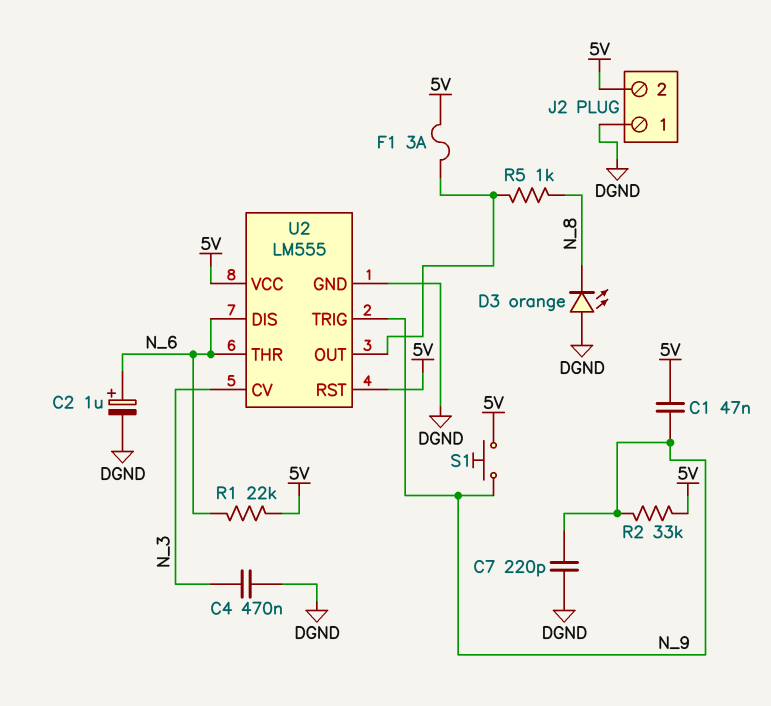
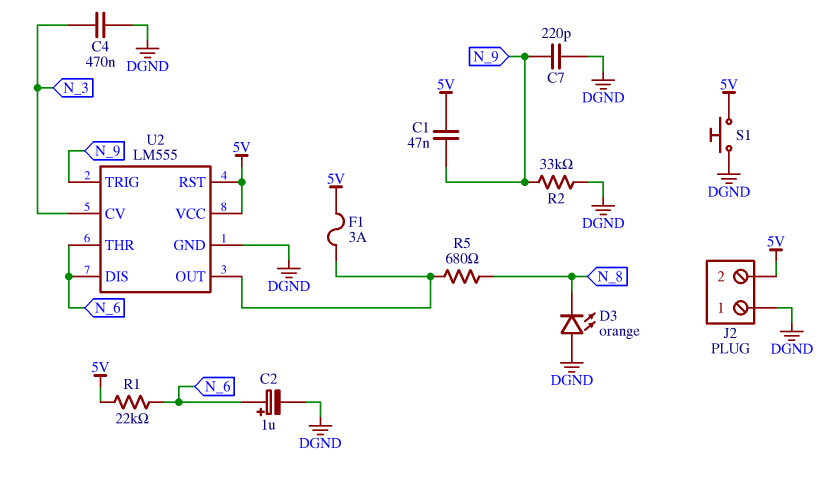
R2: 33k (5V, N_9) -> 33k (DGND, N_9)
R5: 1k (N_8, U2/OUT) -> 680 (N_8, U2/OUT)
S1: button (5V, N_9) -> button (5V, DGND)

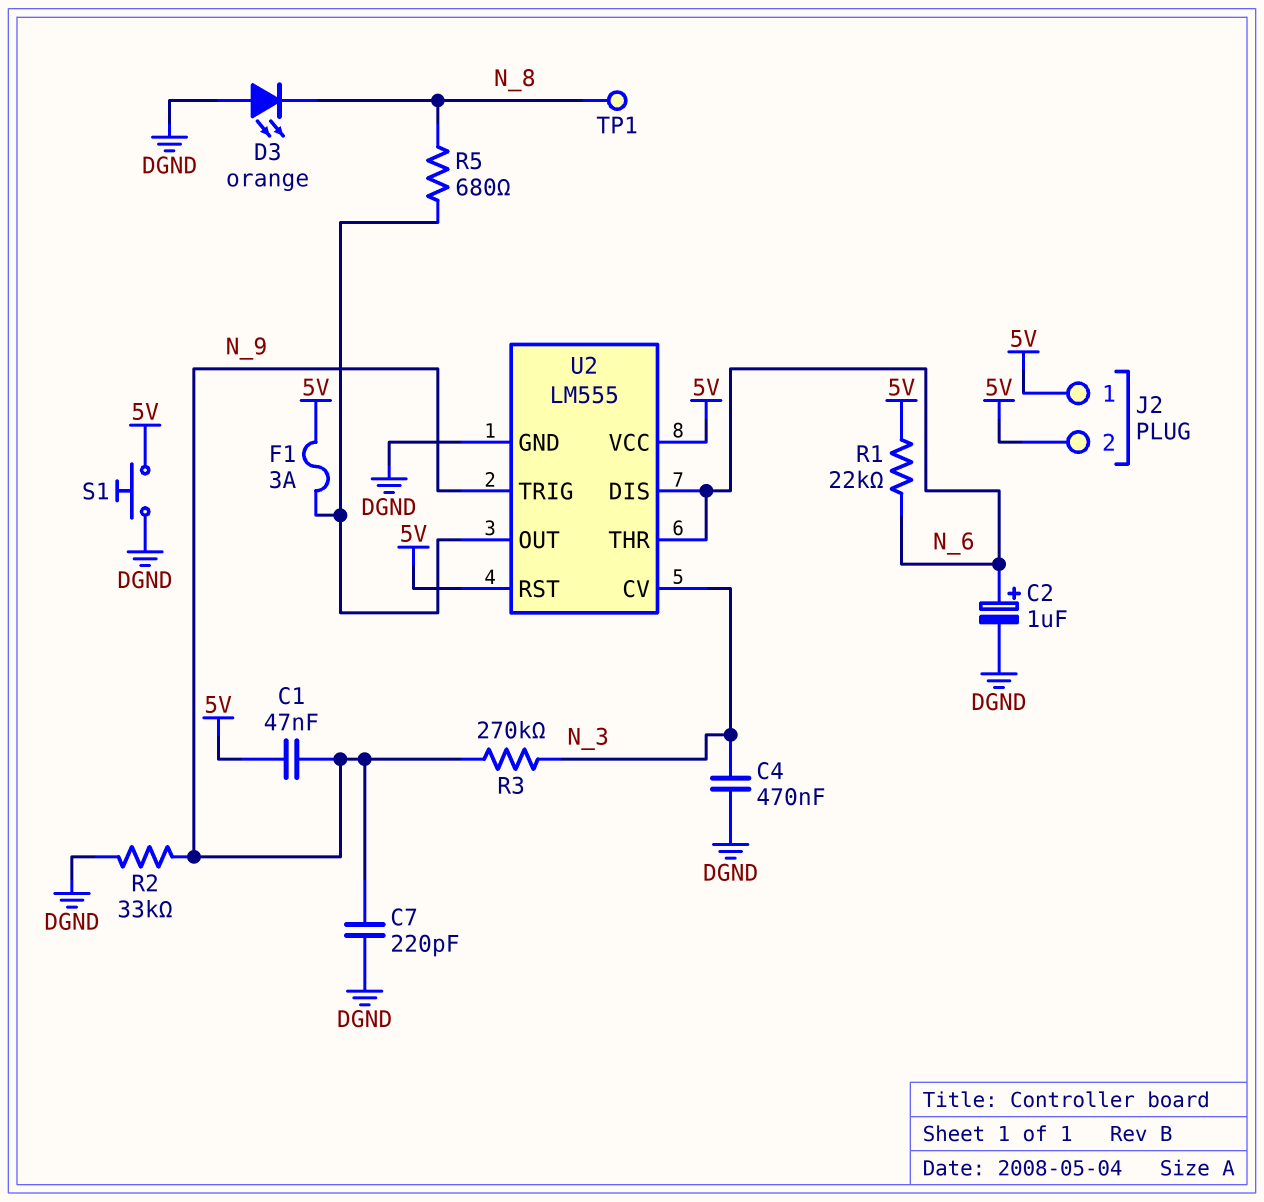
J2 pin 1: DGND -> 5V
R3: none -> 270k (N_3, N_9)
TP1: none -> test point (N_8)

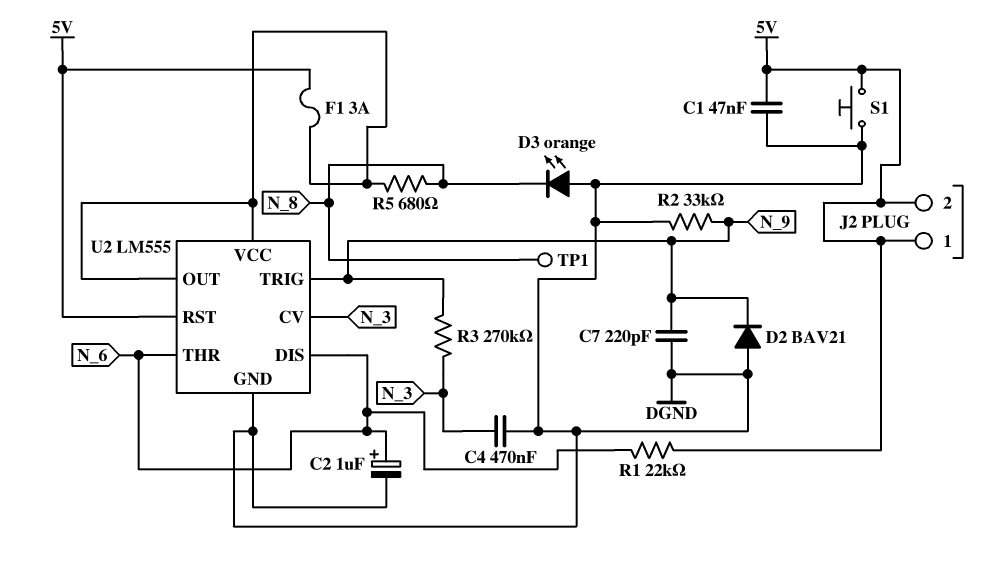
C1: 47nF (5V, N_9) -> 47nF (5V, DGND)
D2: none -> diode BAV21 (A DGND, K N_9)
U2 pin VCC: 5V -> U2/OUT

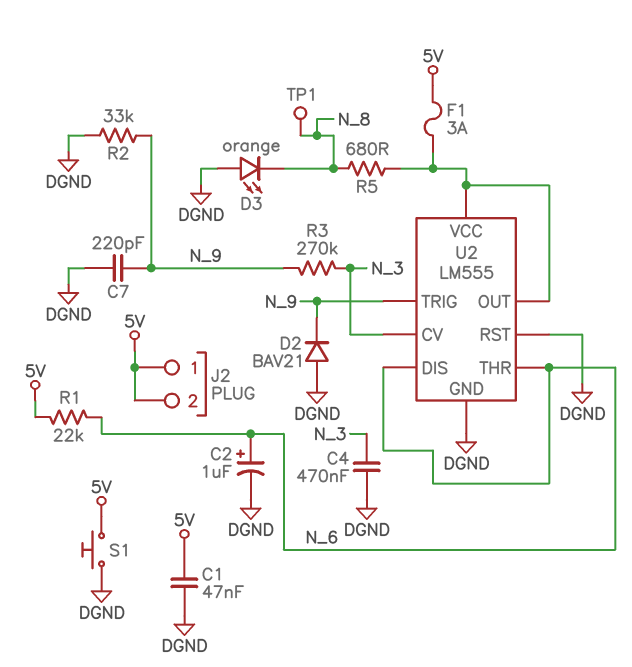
U2 pin RST: 5V -> DGND

